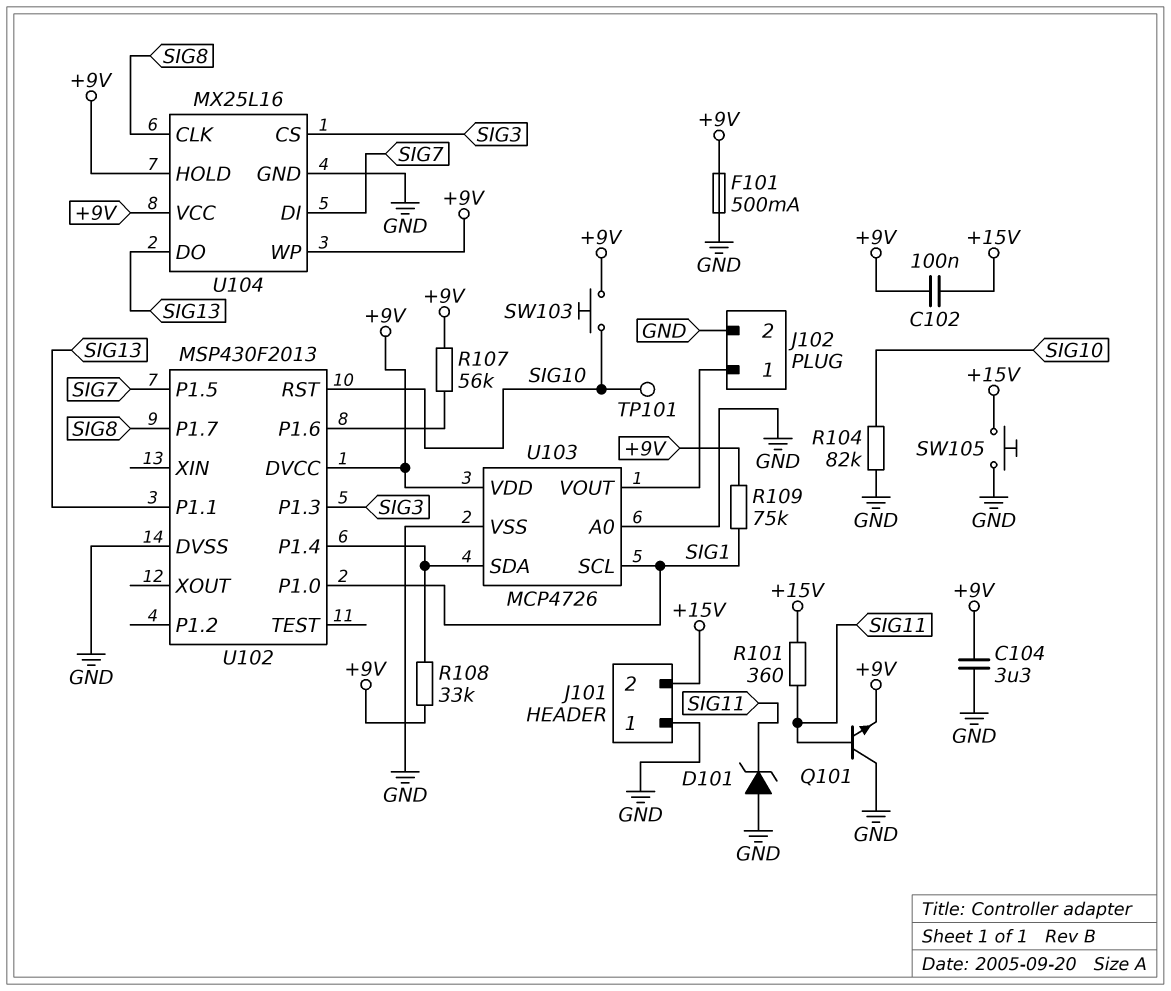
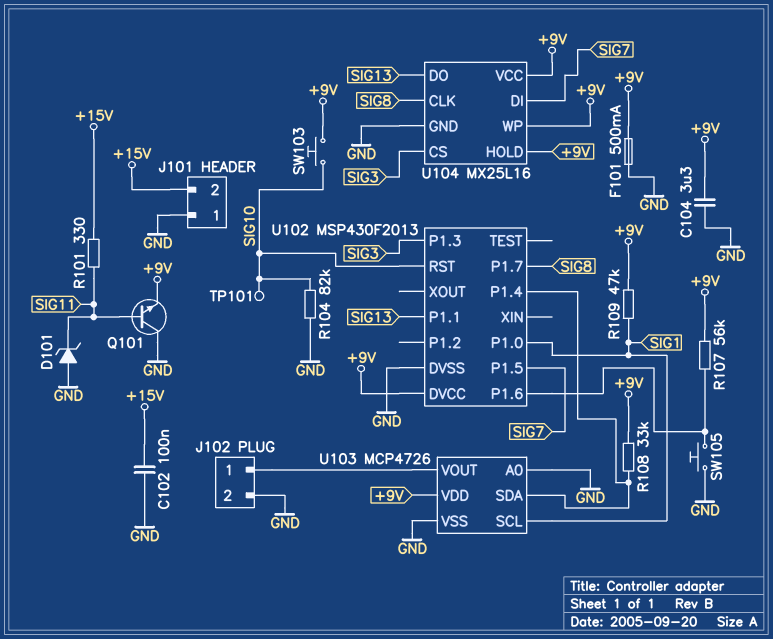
C102: 100nF (+9V, +15V) -> 100nF (+15V, GND)
R101: 360 (+15V, SIG11) -> 330 (+15V, SIG11)
R109: 75k (+9V, SIG1) -> 47k (+9V, SIG1)
SW105: button (+15V, GND) -> button (GND, U102/P1.6)

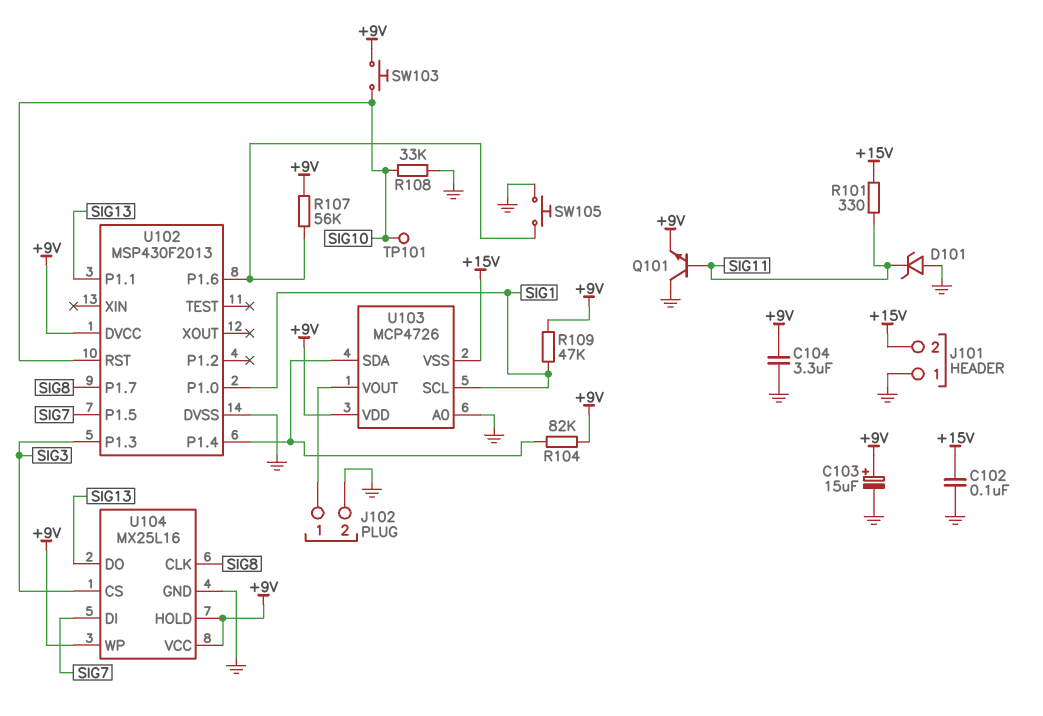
C103: none -> 15uF (plus +9V, minus GND)
F101: 500mA (+9V, GND) -> none
R104: 82k (GND, SIG10) -> 82k (+9V, U102/P1.4)
R108: 33k (+9V, U102/P1.4) -> 33k (GND, SIG10)
U103 pin VSS: GND -> +15V

